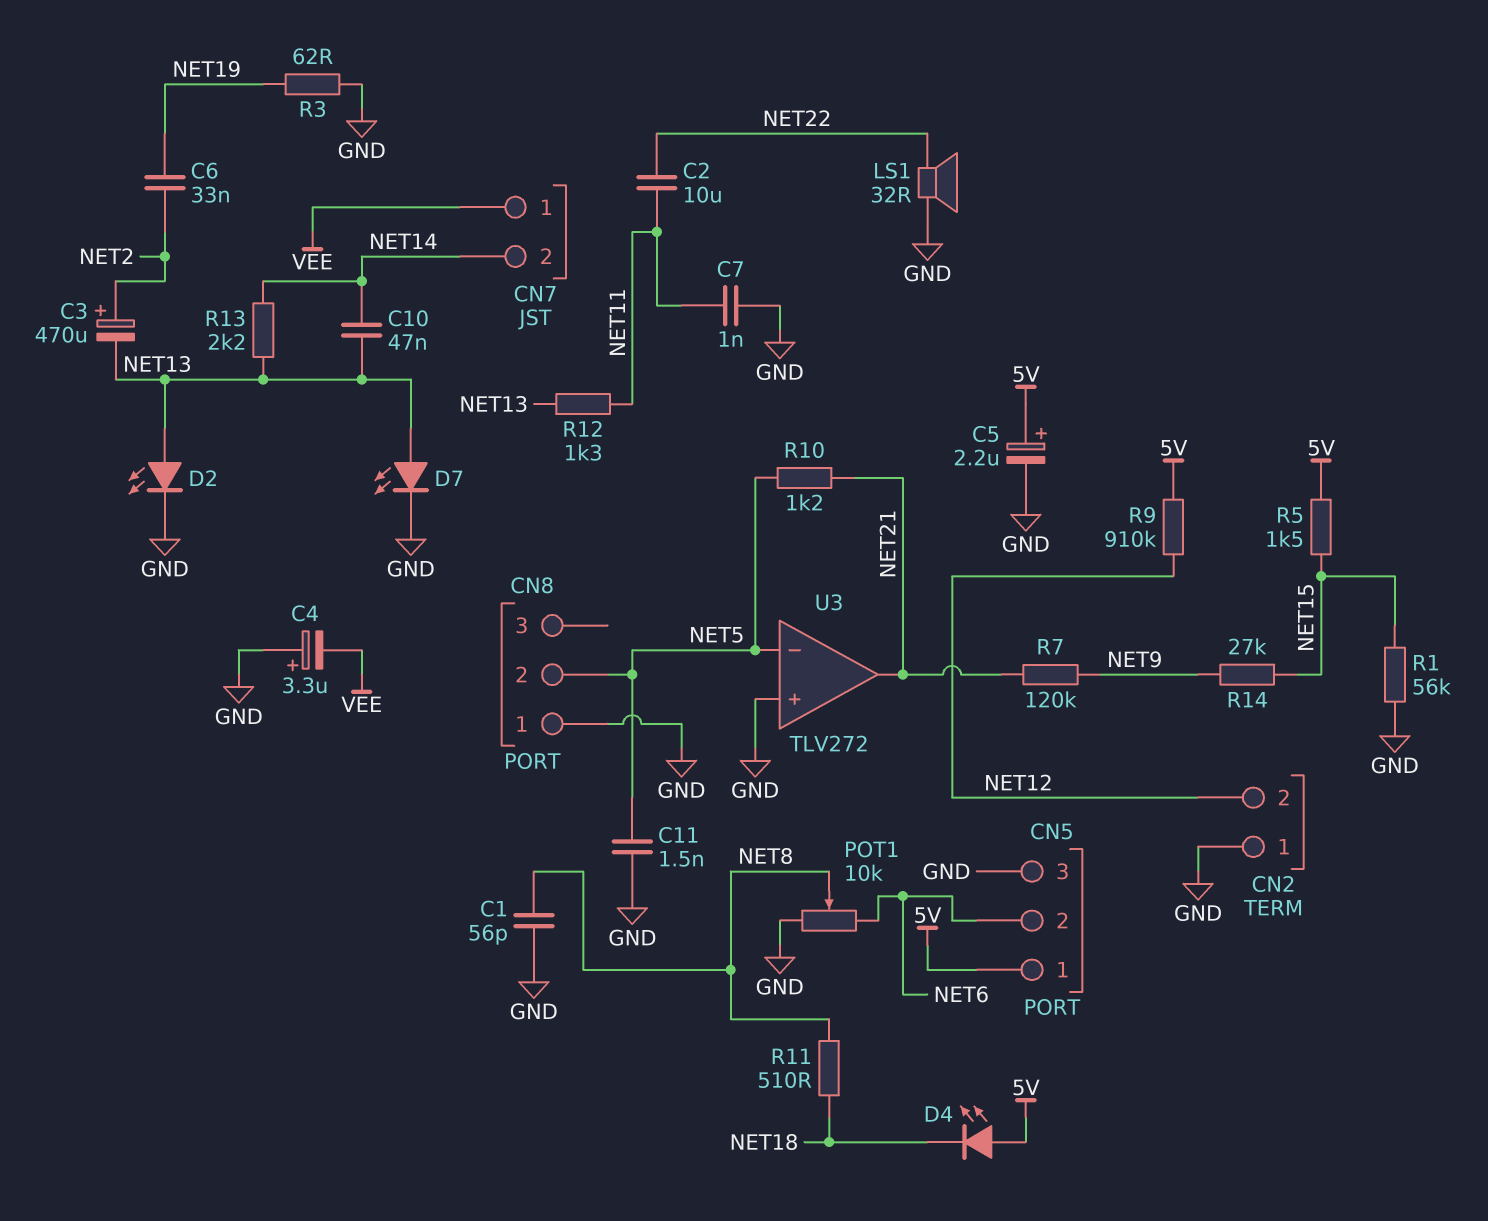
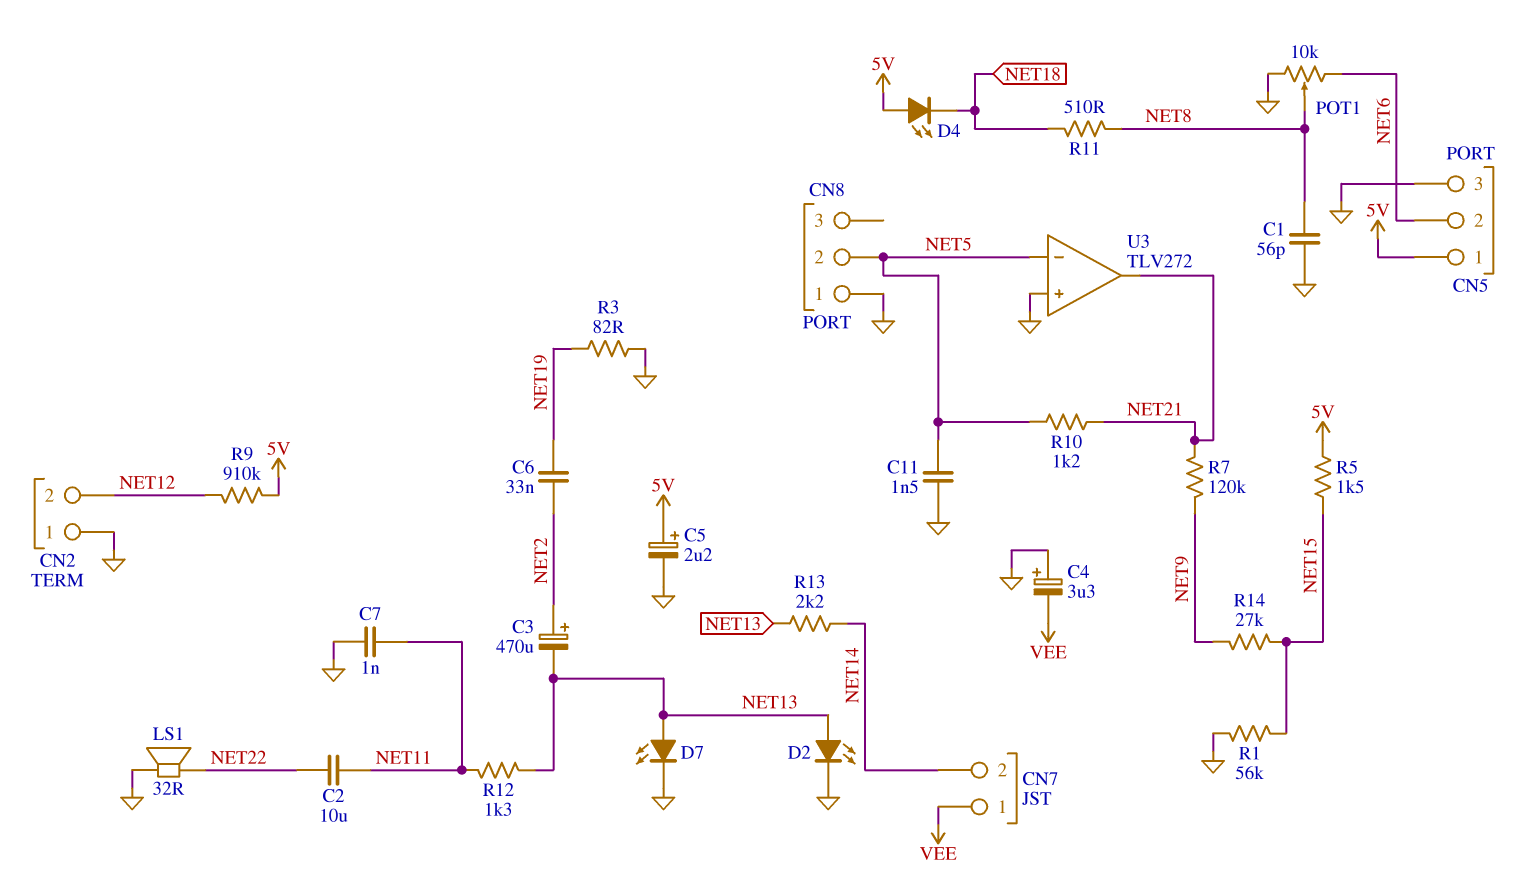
C10: 47nF (NET13, NET14) -> none
R3: 62 (GND, NET19) -> 82 (GND, NET19)

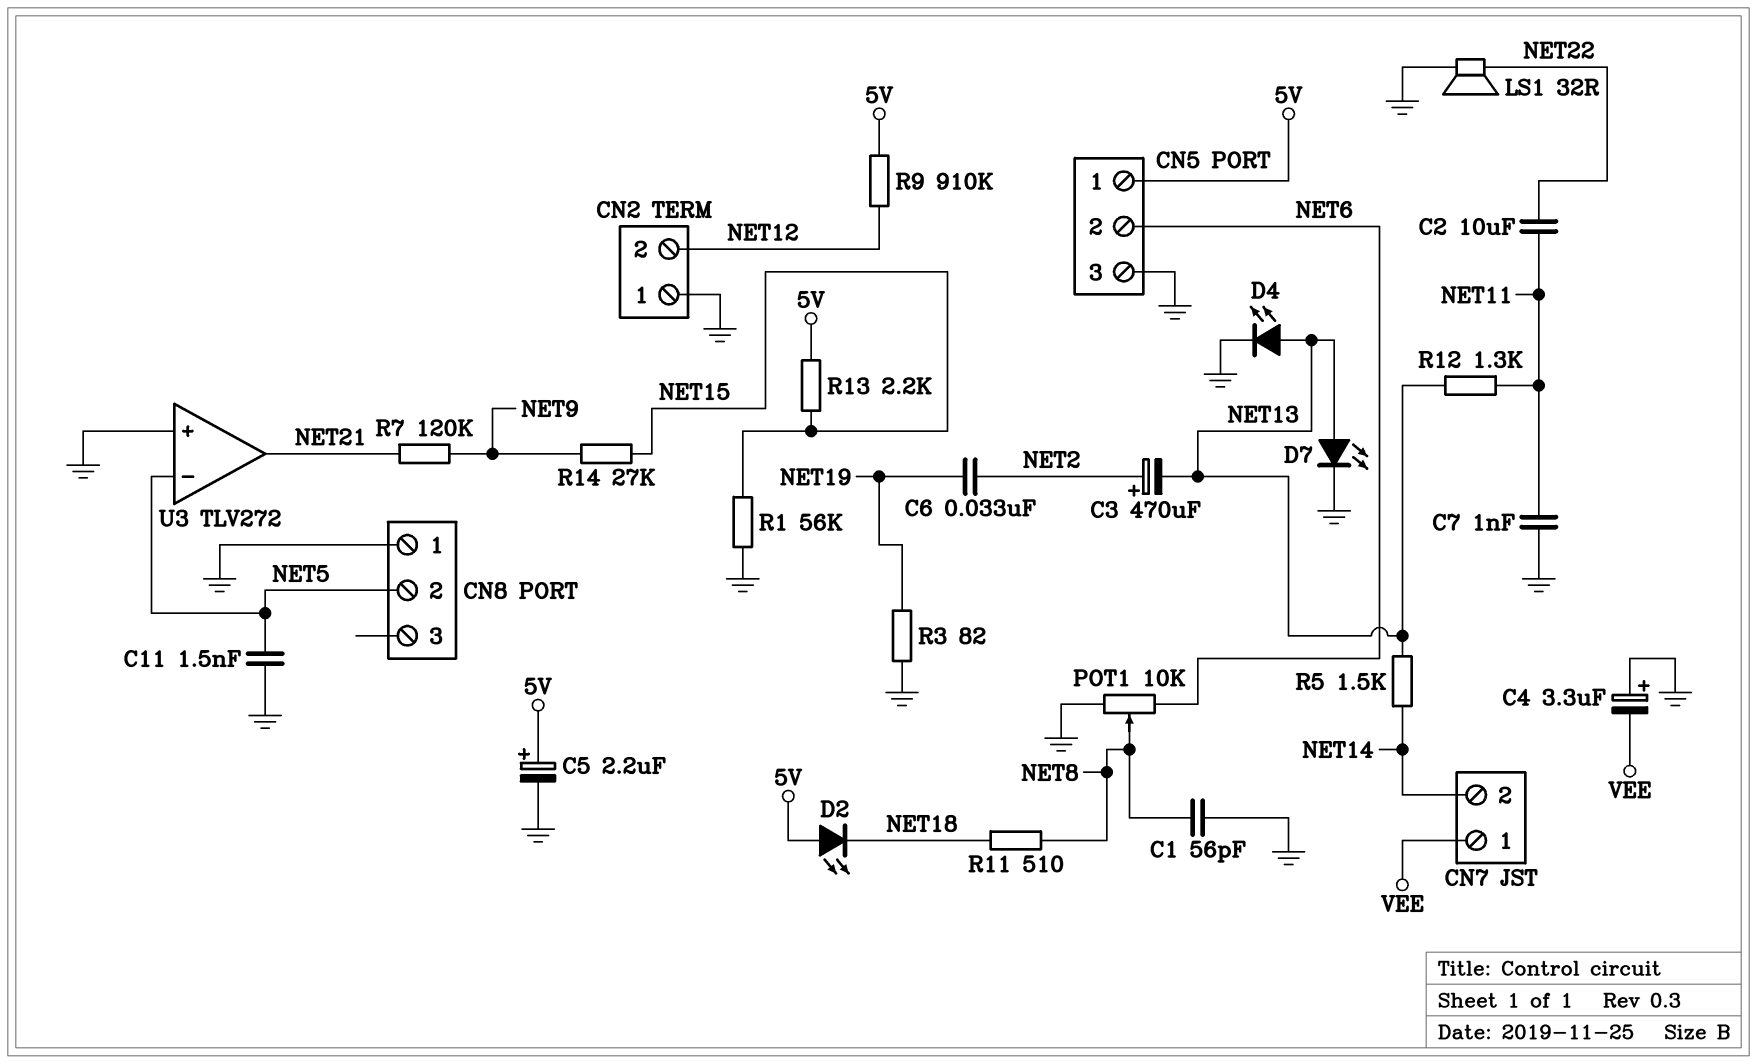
D2: LED (A NET13, K GND) -> LED (A 5V, K NET18)
D4: LED (A 5V, K NET18) -> LED (A NET13, K GND)
R5: 1.5k (5V, NET15) -> 1.5k (NET13, NET14)
R10: 1.2k (NET5, NET21) -> none
R13: 2.2k (NET13, NET14) -> 2.2k (5V, NET15)

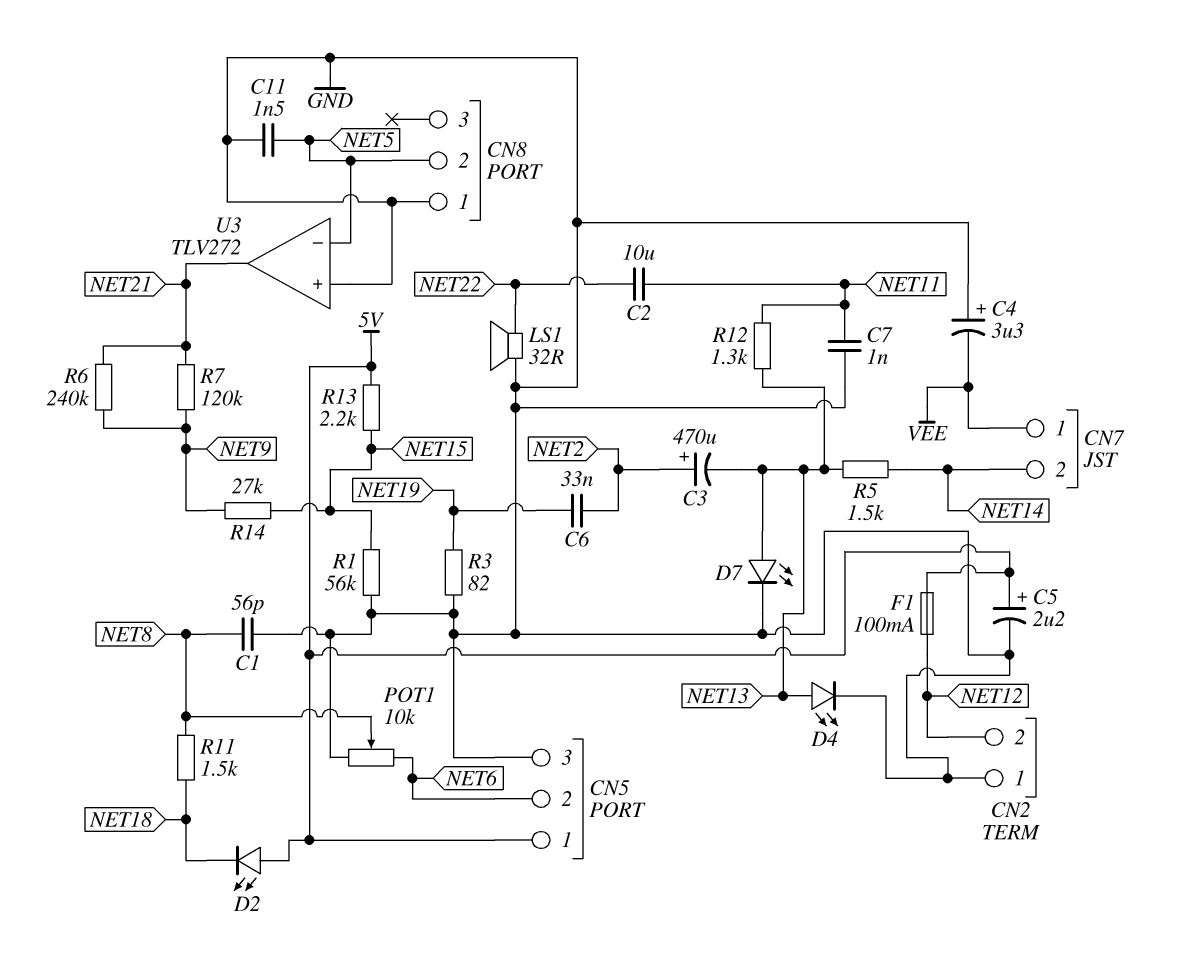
F1: none -> 100mA (5V, NET12)
R6: none -> 240k (NET9, NET21)
R9: 910k (5V, NET12) -> none
R11: 510 (NET8, NET18) -> 1.5k (NET8, NET18)

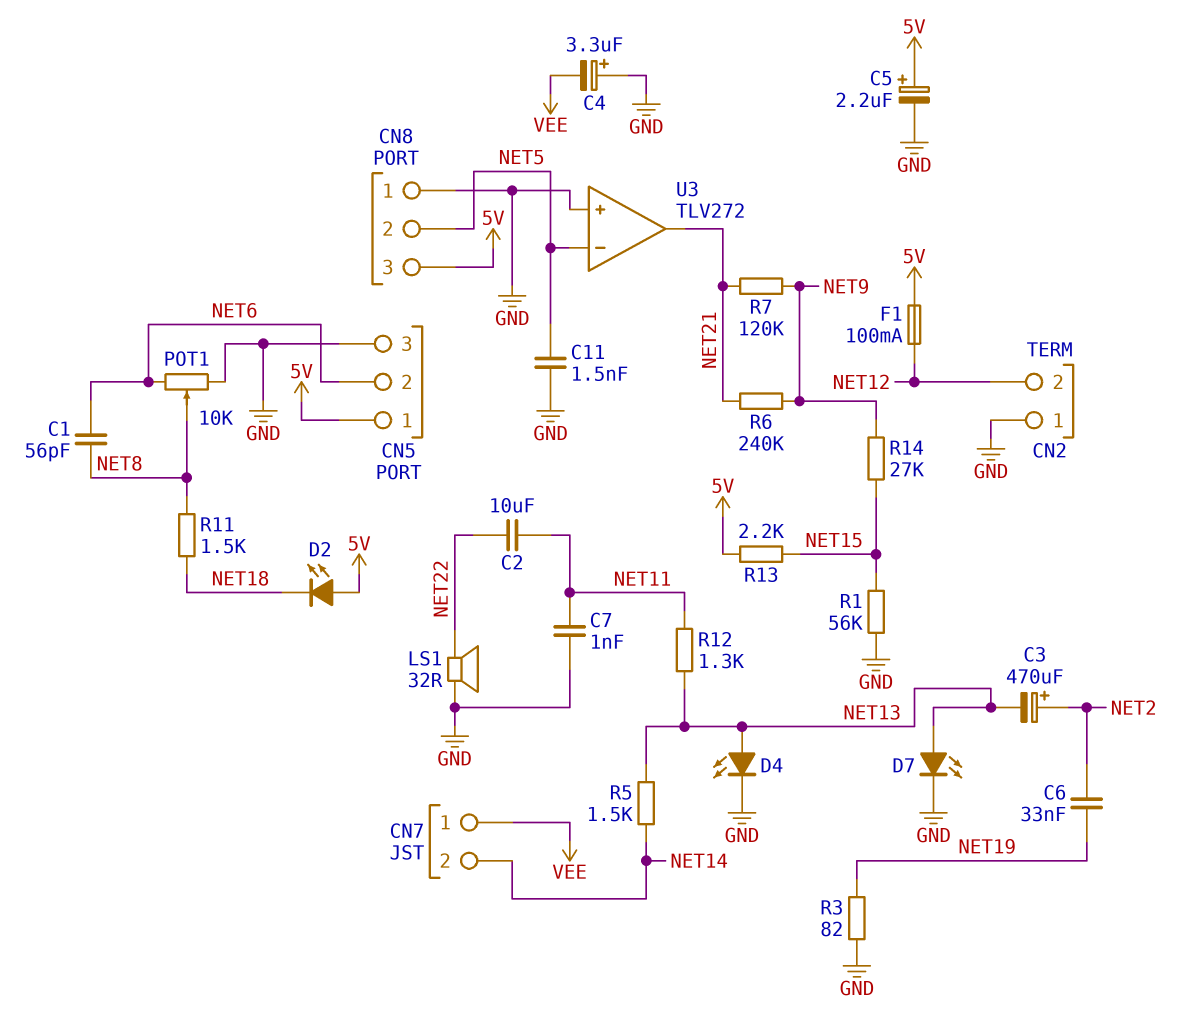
C1: 56pF (GND, NET8) -> 56pF (NET6, NET8)
CN8 pin 3: none -> 5V

